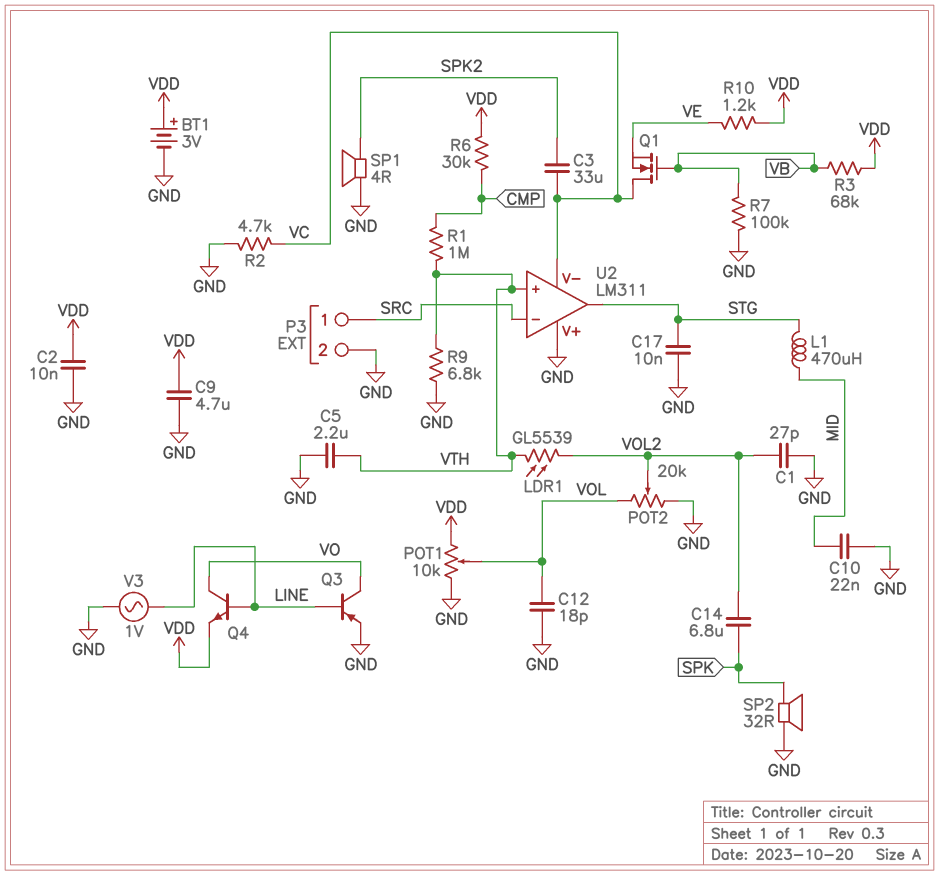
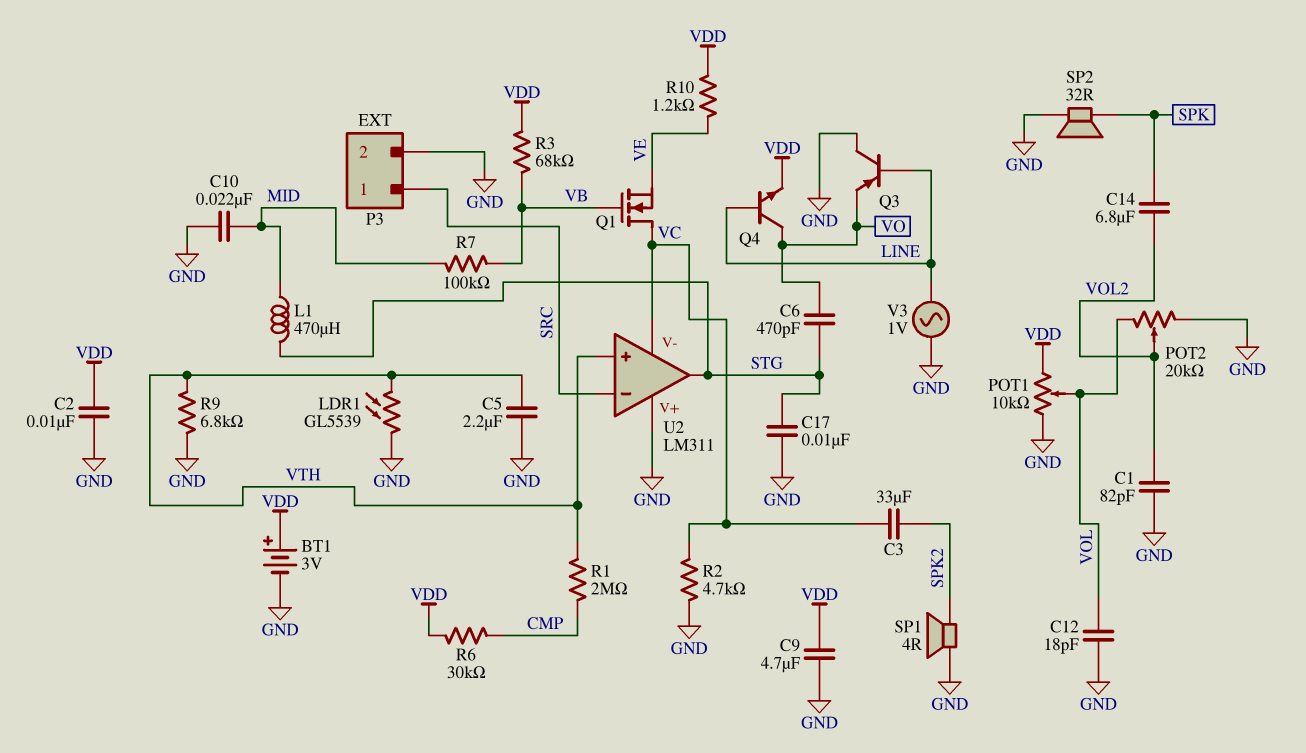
C1: 27pF (GND, VOL2) -> 82pF (GND, VOL2)
C6: none -> 470pF (STG, VO)
LDR1: GL5539 (VOL2, VTH) -> GL5539 (GND, VTH)
Q3: PNP (B LINE, C VO, E GND) -> PNP (B LINE, C GND, E VO)
R1: 1M (CMP, VTH) -> 2M (CMP, VTH)
R7: 100k (GND, VB) -> 100k (MID, VB)

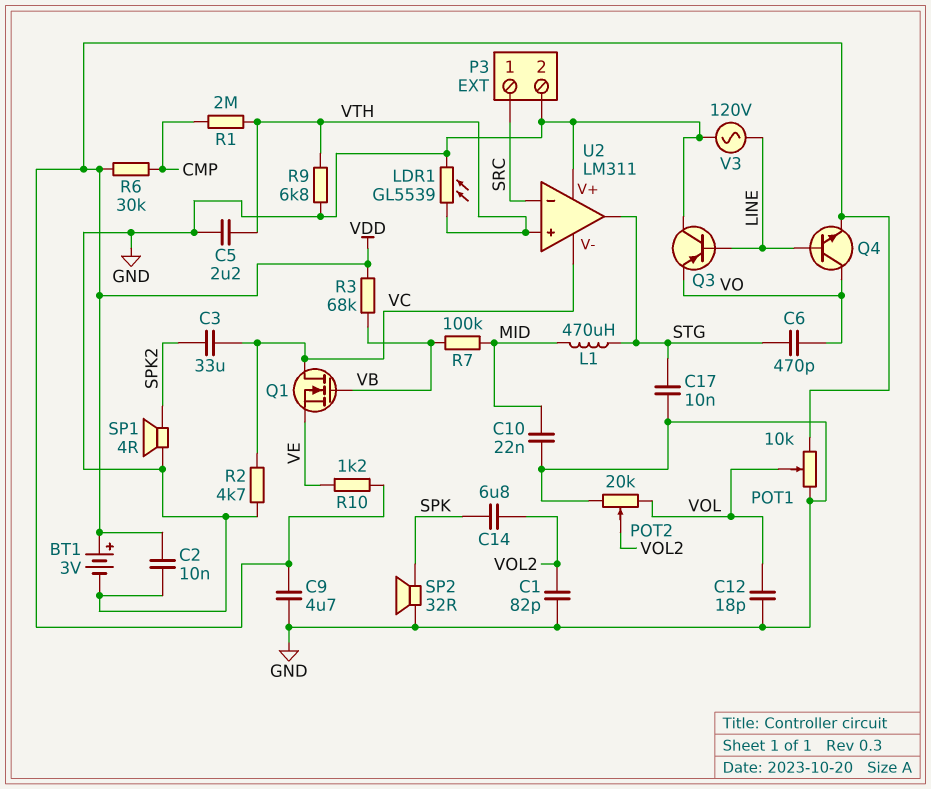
V3: AC 1V (GND, LINE) -> AC 120V (GND, LINE)

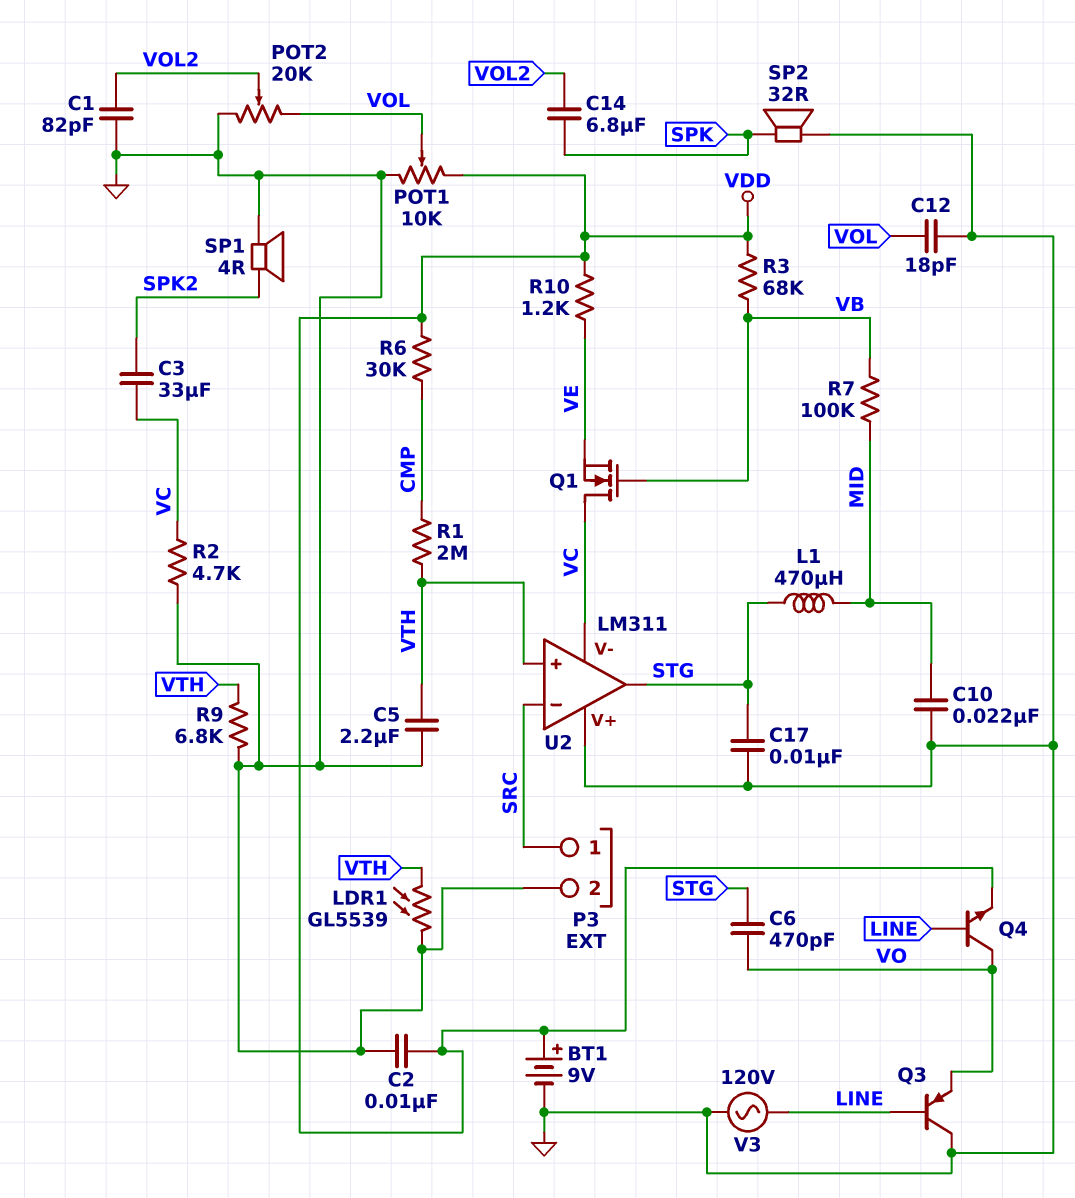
BT1: 3V (plus VDD, minus GND) -> 9V (plus VDD, minus GND)
C9: 4.7uF (GND, VDD) -> none

